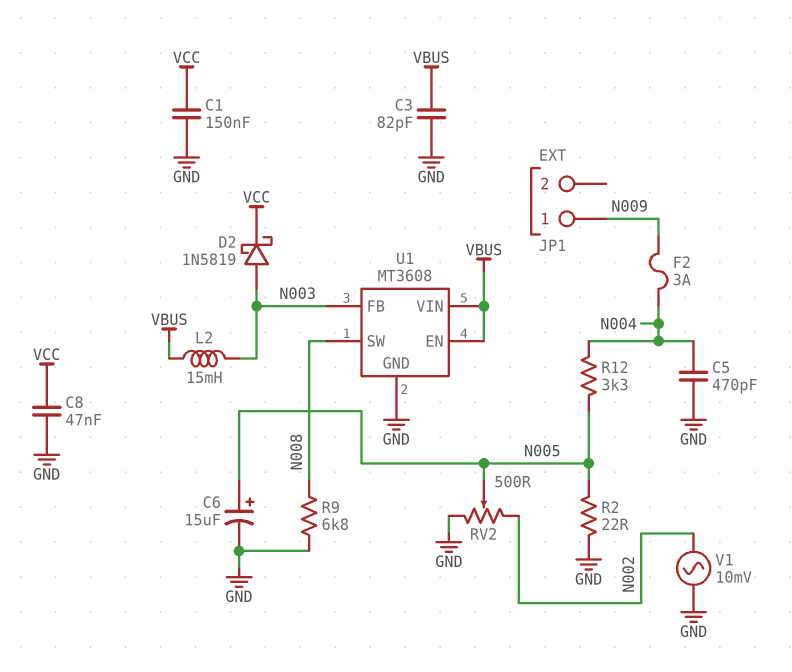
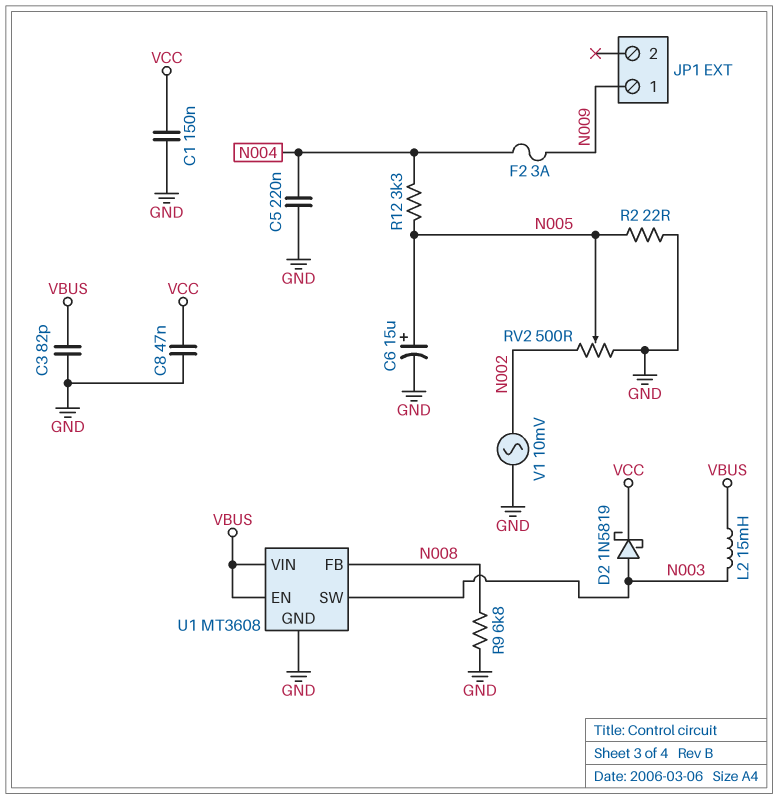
C5: 470pF (GND, N004) -> 220nF (GND, N004)
U1 pin FB: N003 -> N008
U1 pin SW: N008 -> N003

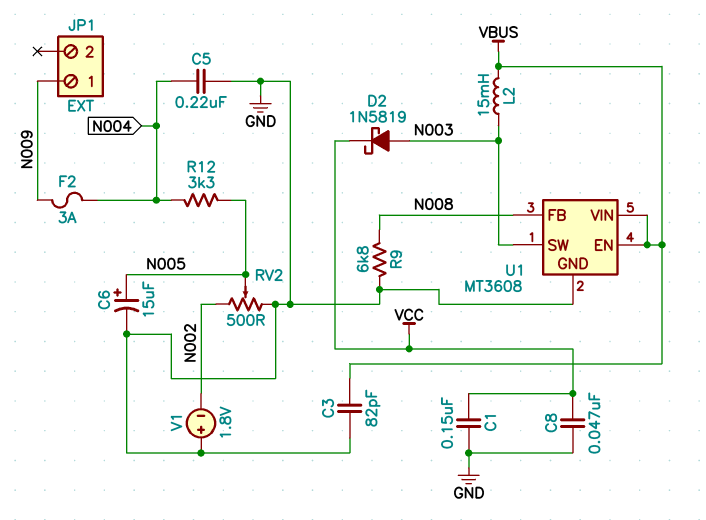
R2: 22 (GND, N005) -> none
V1: AC 10mV (GND, N002) -> 1.8V (plus GND, minus N002)

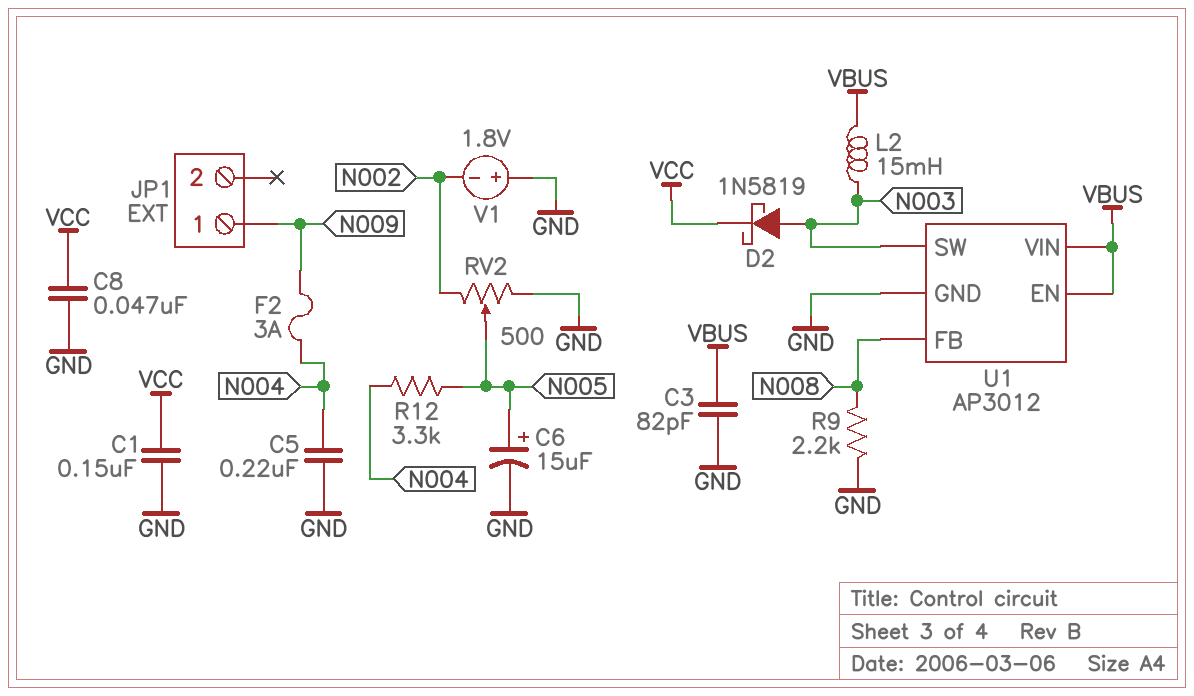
R9: 6.8k (GND, N008) -> 2.2k (GND, N008)
U1: MT3608 -> AP3012

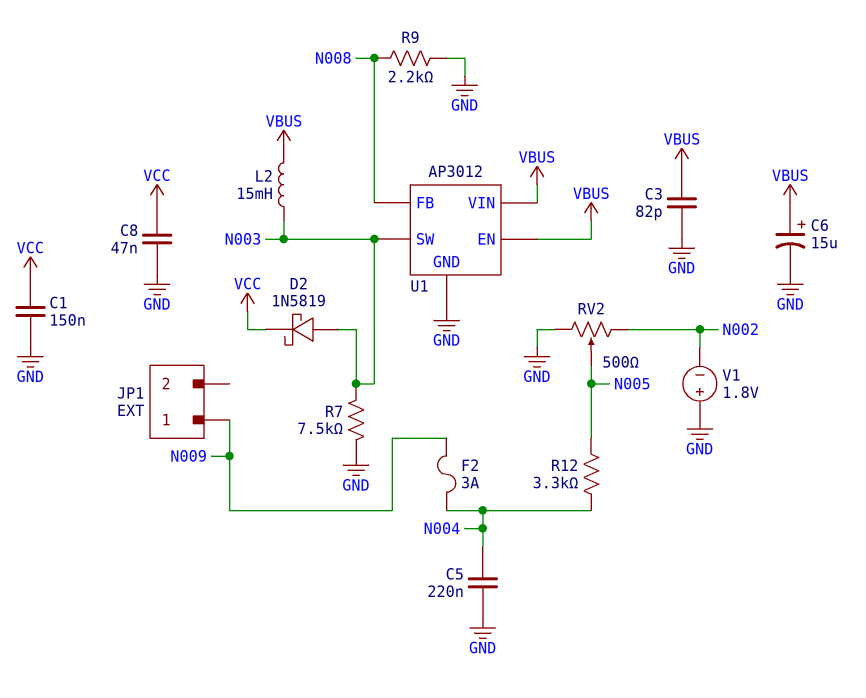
C6: 15uF (plus N005, minus GND) -> 15uF (plus VBUS, minus GND)
R7: none -> 7.5k (GND, N003)

